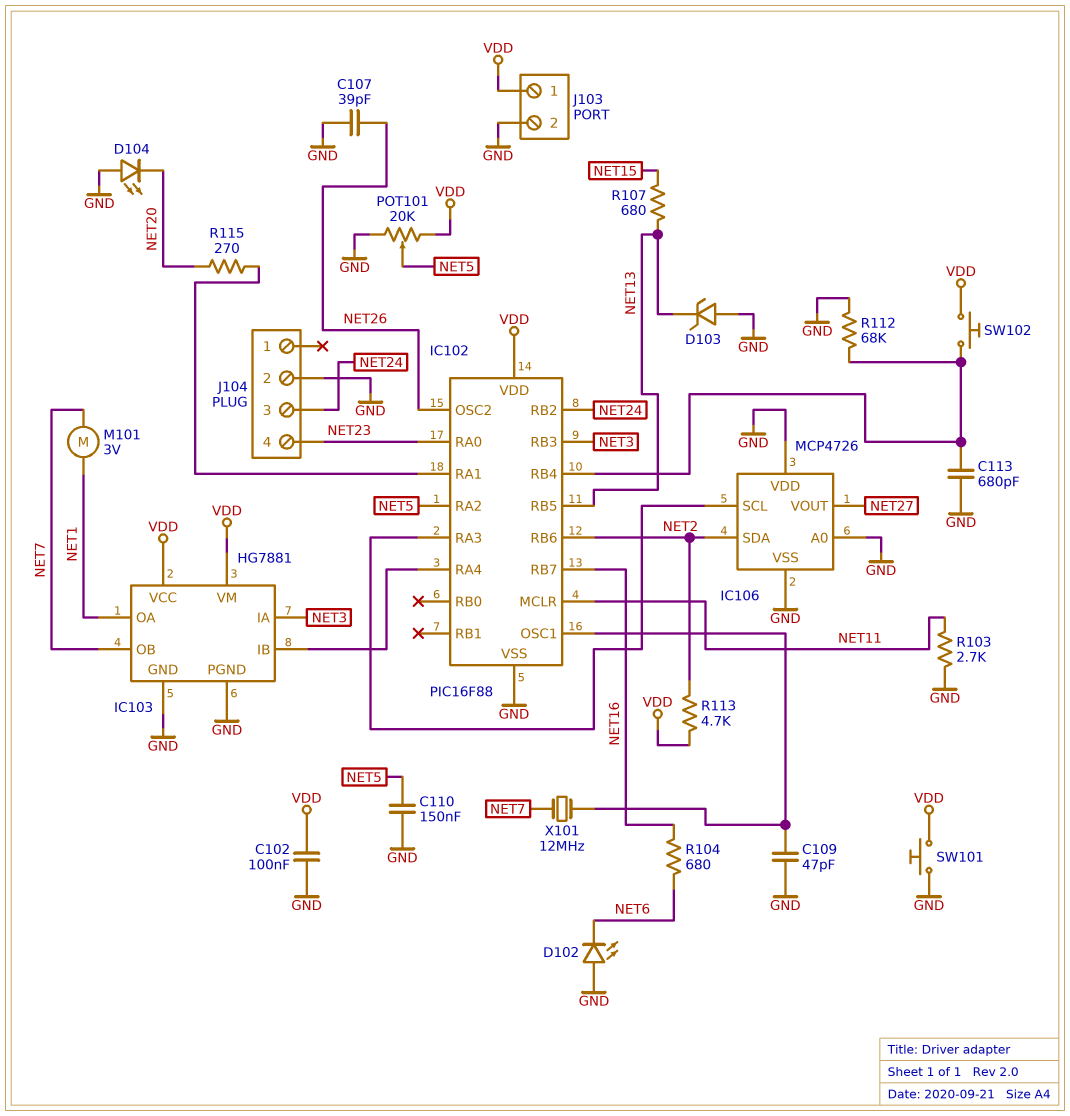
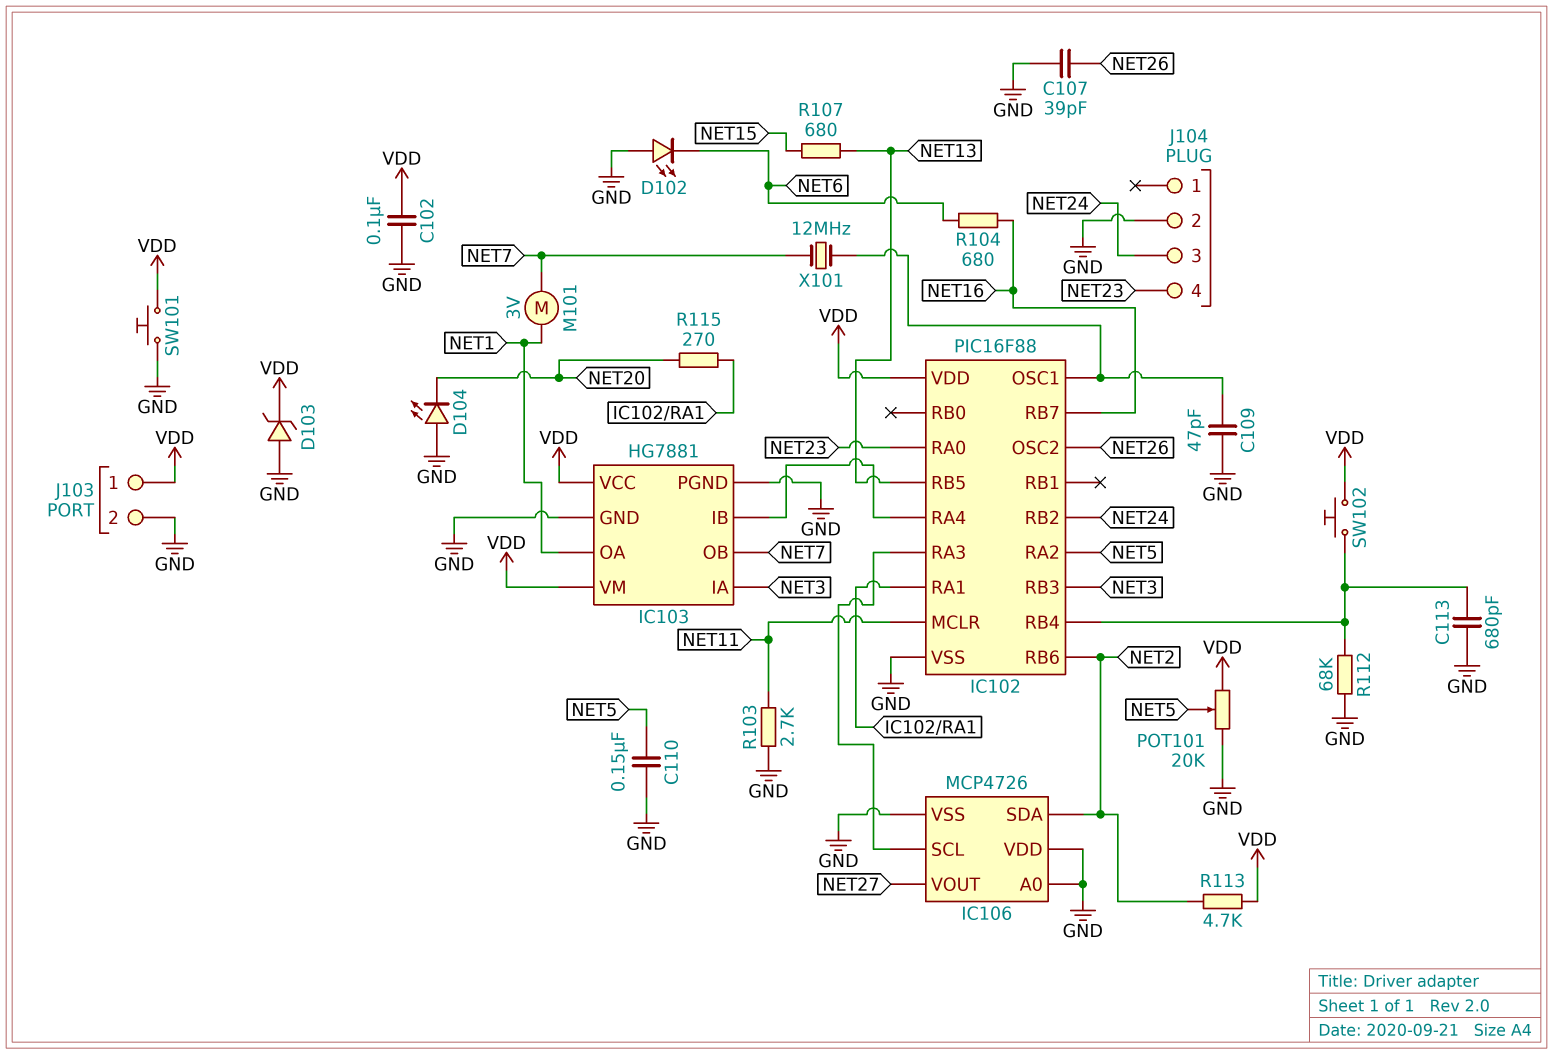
D103: zener (A GND, K NET13) -> zener (A GND, K VDD)

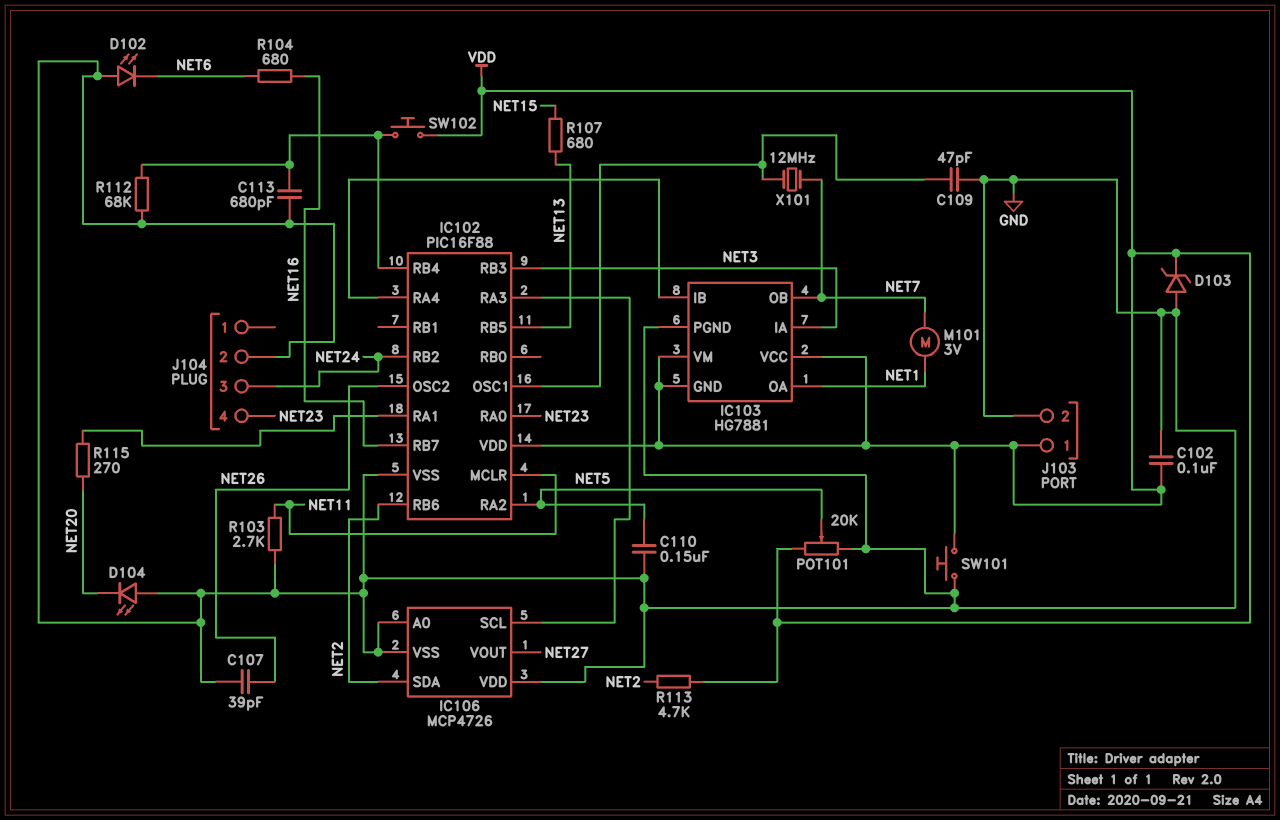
IC103 pin GND: GND -> VDD

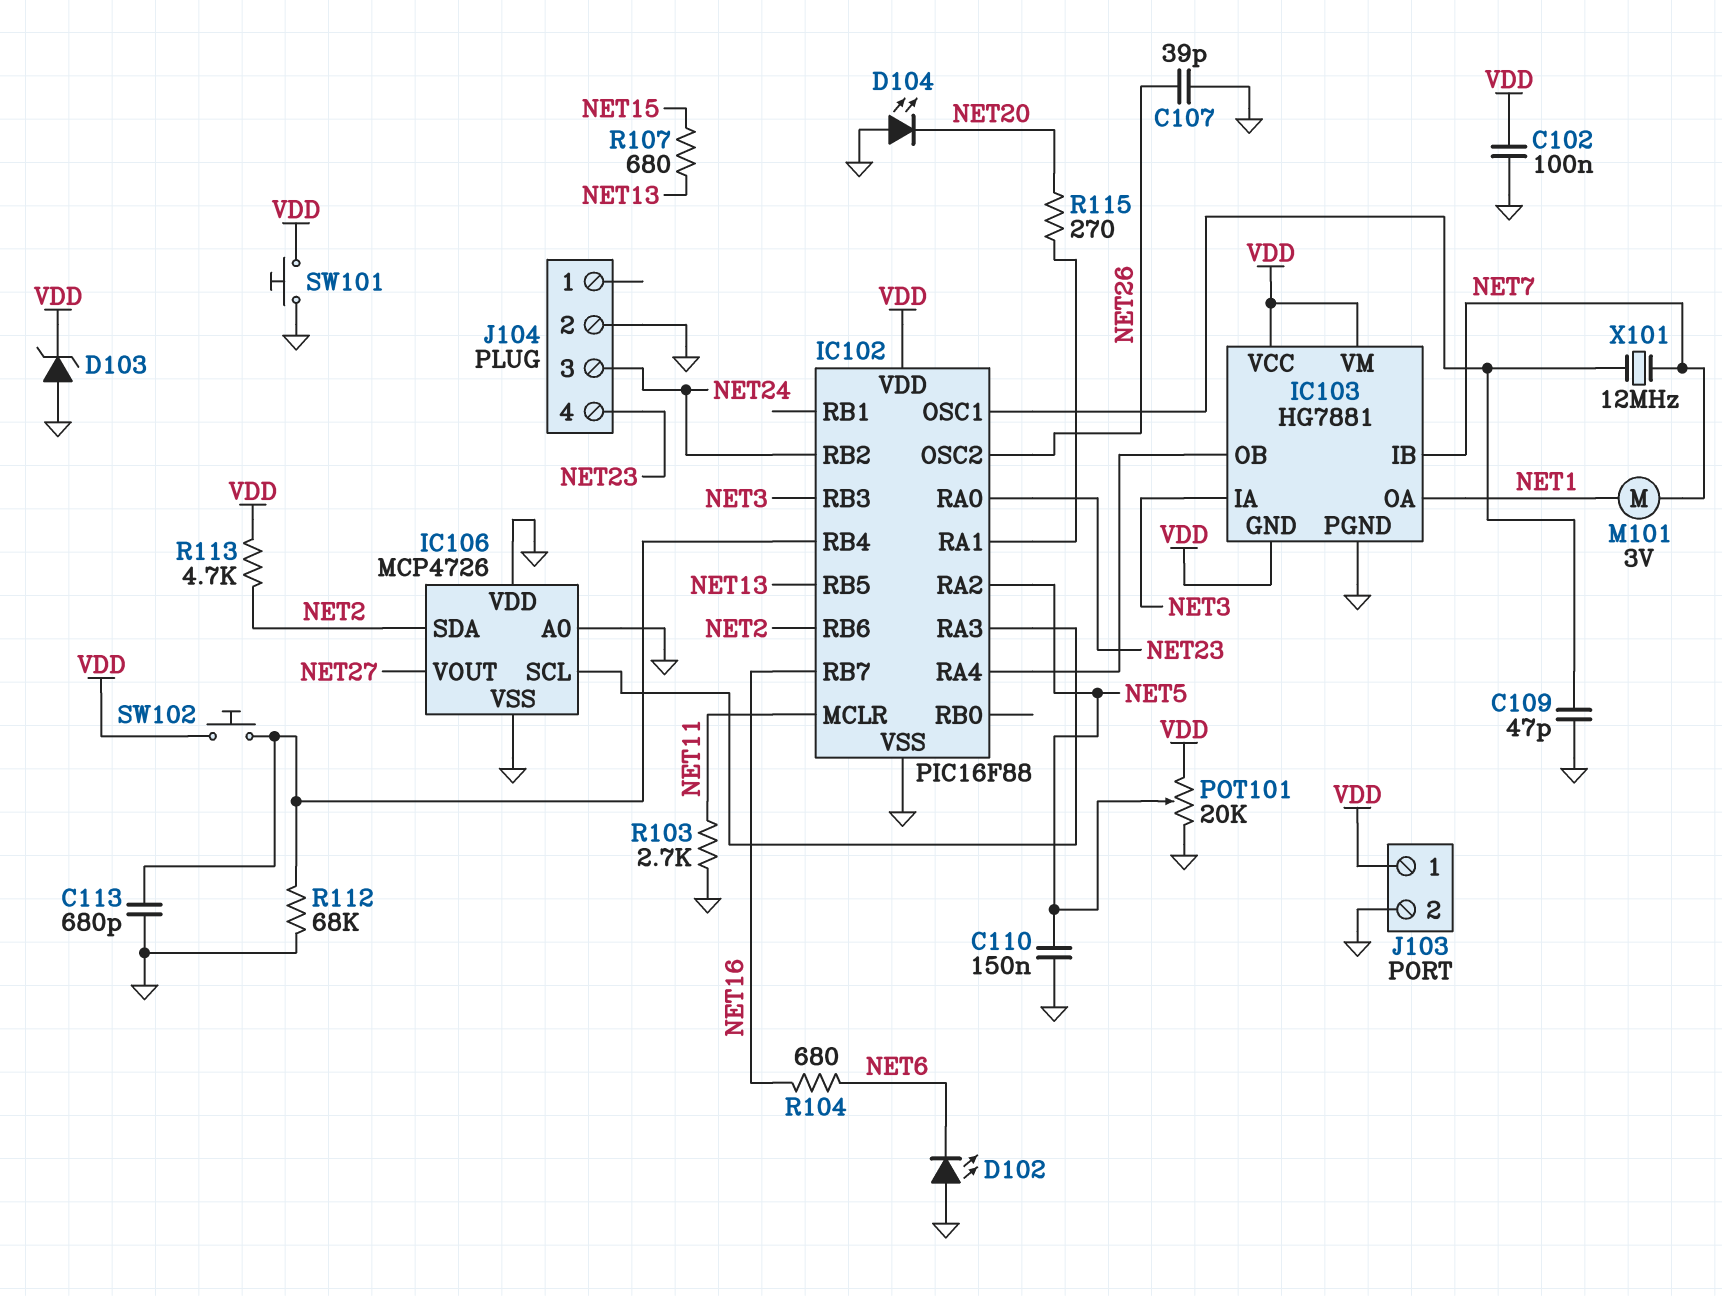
IC103 pin IB: IC102/RA4 -> NET7
IC103 pin OB: NET7 -> IC102/RA4

